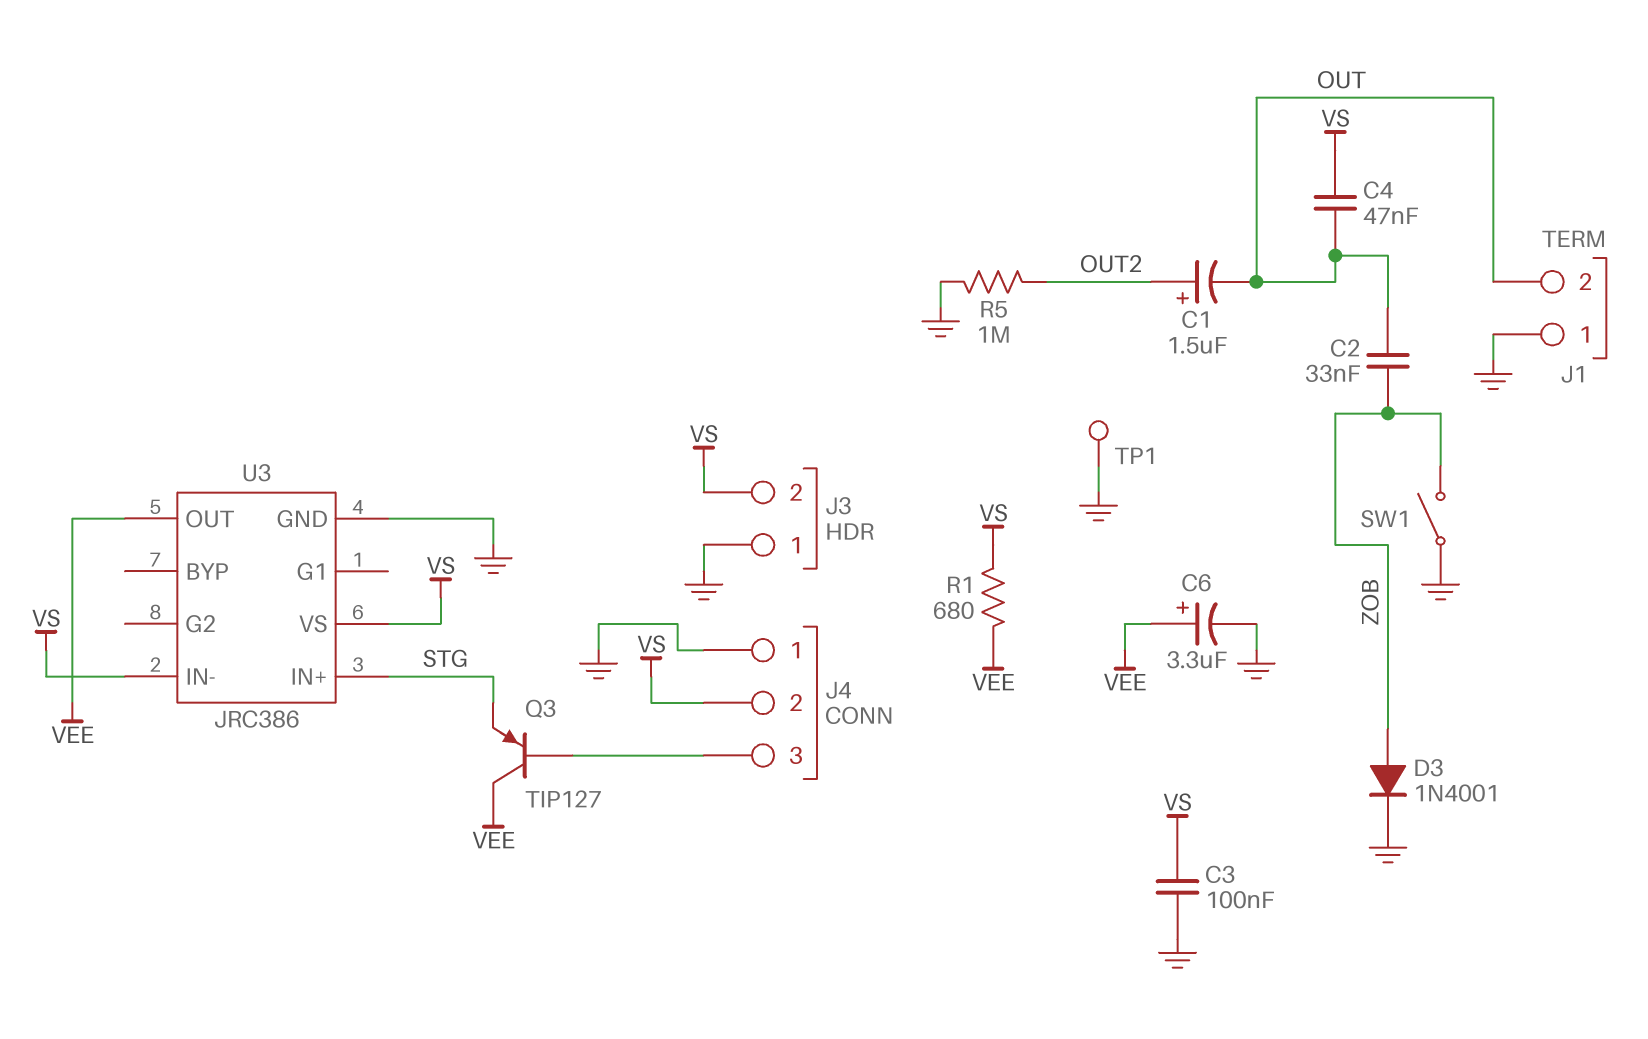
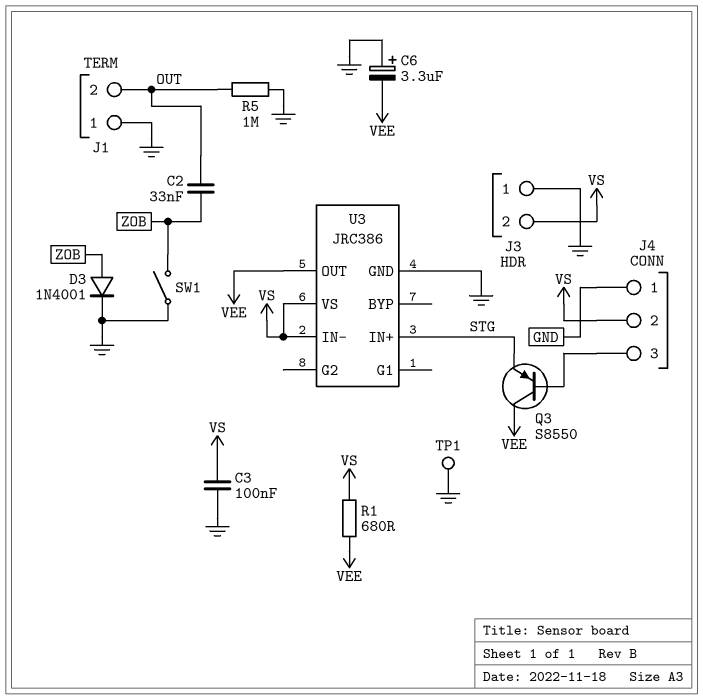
C1: 1.5uF (plus OUT2, minus OUT) -> none
C4: 47nF (OUT, VS) -> none
C6: 3.3uF (plus VEE, minus GND) -> 3.3uF (plus GND, minus VEE)
Q3: PNP TIP127 (B J4/3, C VEE, E STG) -> PNP S8550 (B J4/3, C VEE, E STG)
R5: 1M (GND, OUT2) -> 1M (GND, OUT)

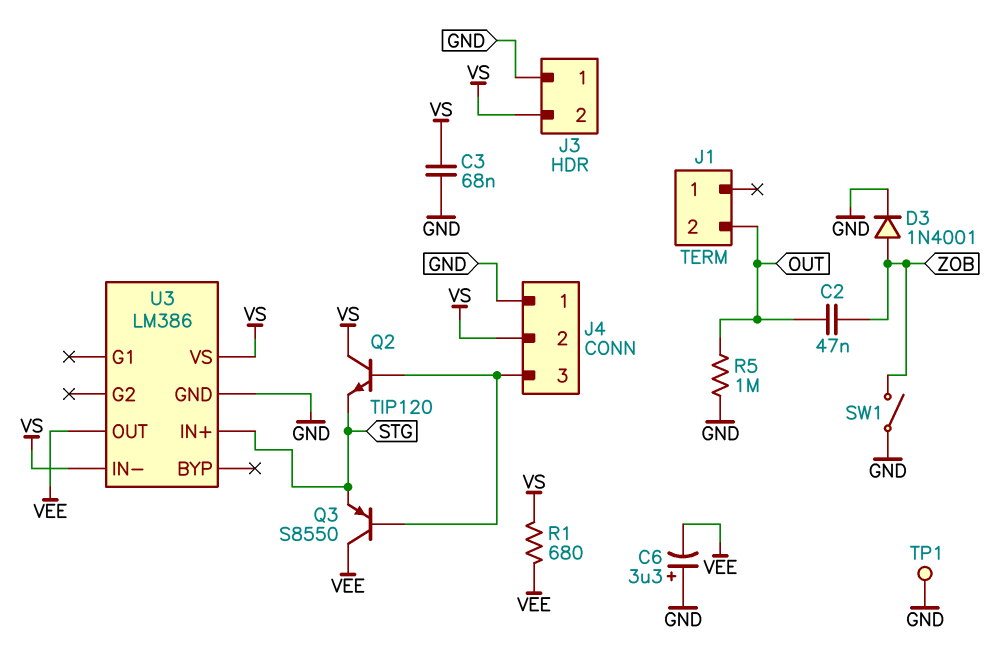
C2: 33nF (OUT, ZOB) -> 47nF (OUT, ZOB)
C3: 100nF (GND, VS) -> 68nF (GND, VS)
J1 pin 1: GND -> none
Q2: none -> NPN TIP120 (B J4/3, C VS, E STG)
U3: JRC386 -> LM386

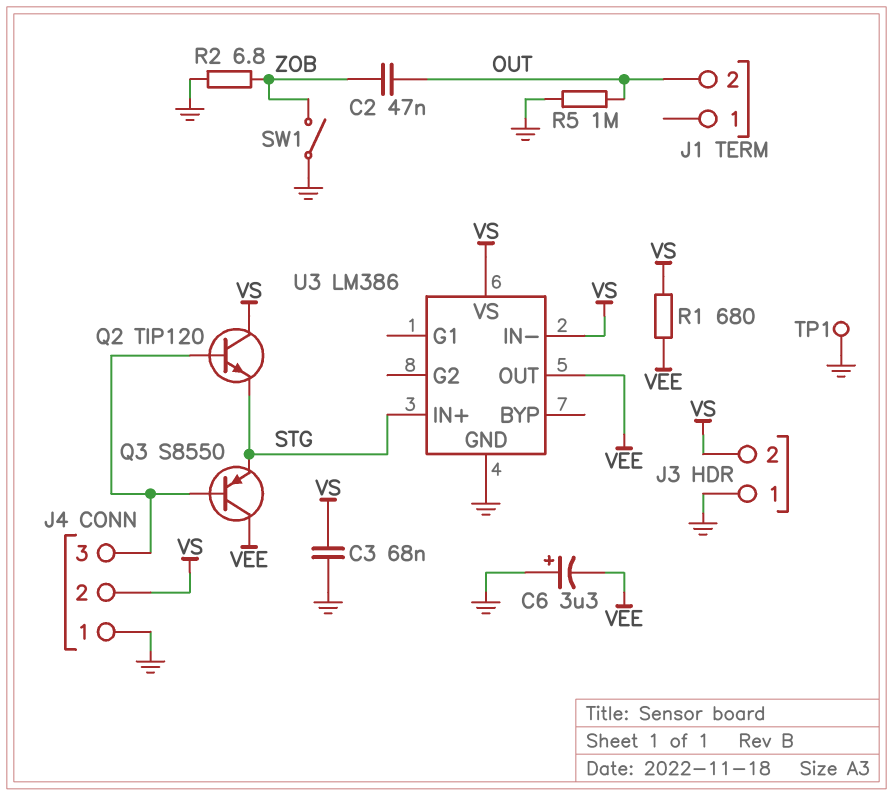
D3: diode 1N4001 (A ZOB, K GND) -> none
R2: none -> 6.8 (GND, ZOB)

